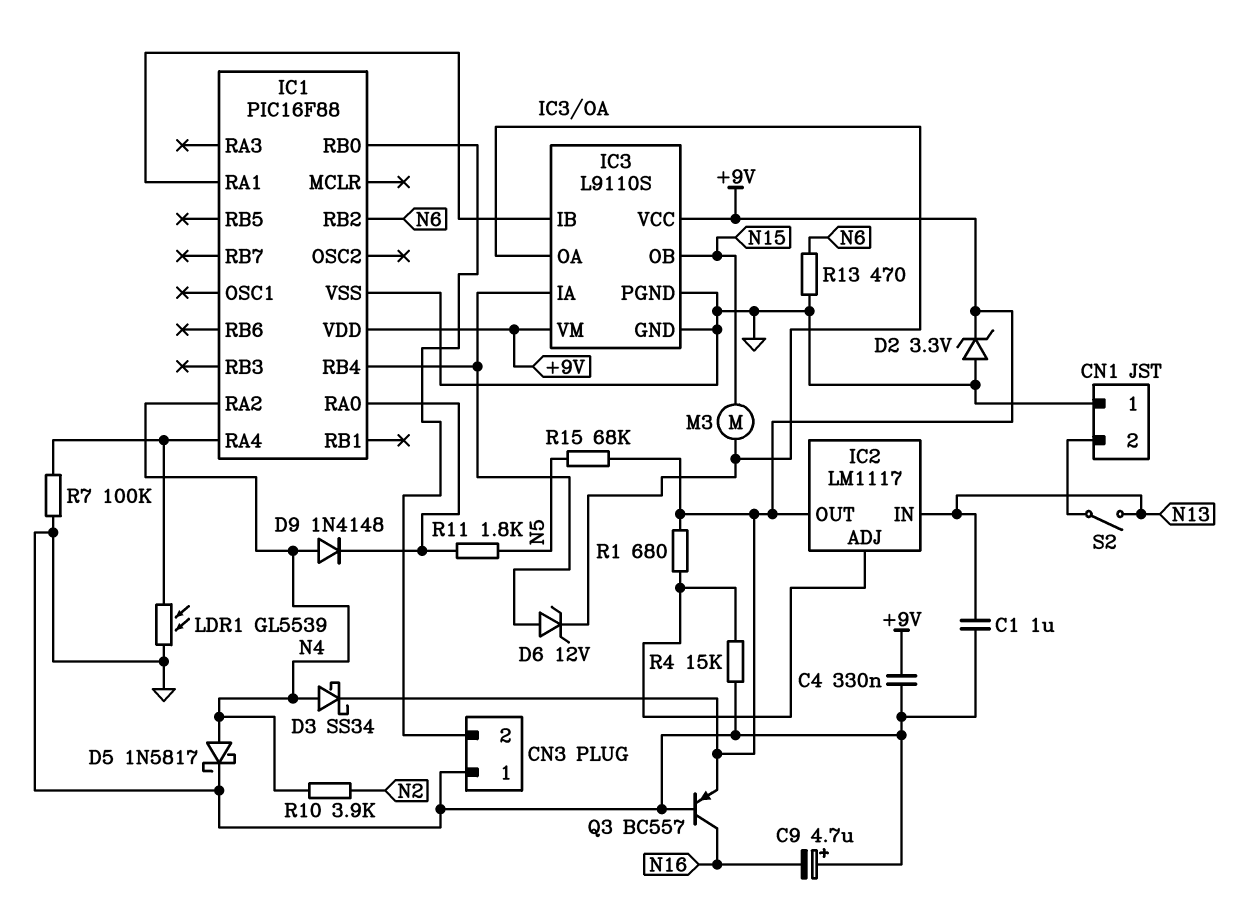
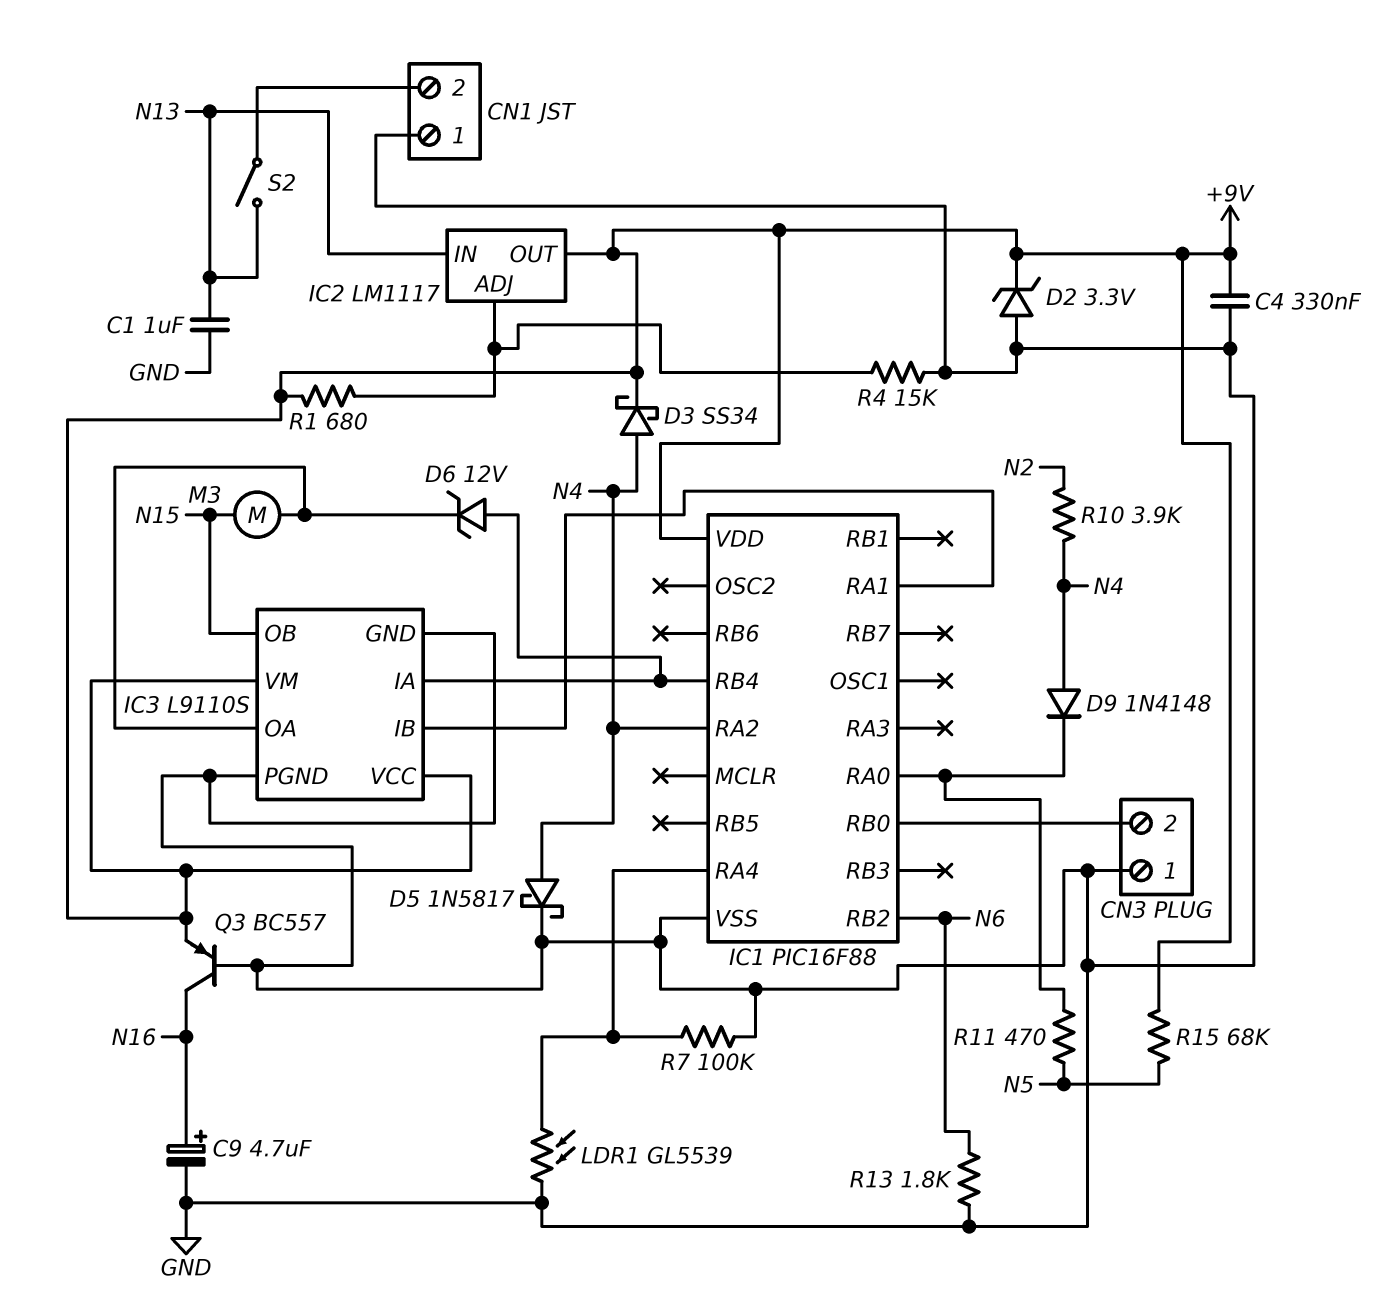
C9: 4.7uF (plus GND, minus N16) -> 4.7uF (plus N16, minus GND)
R11: 1.8k (IC1/RA0, N5) -> 470 (IC1/RA0, N5)
R13: 470 (GND, N6) -> 1.8k (GND, N6)

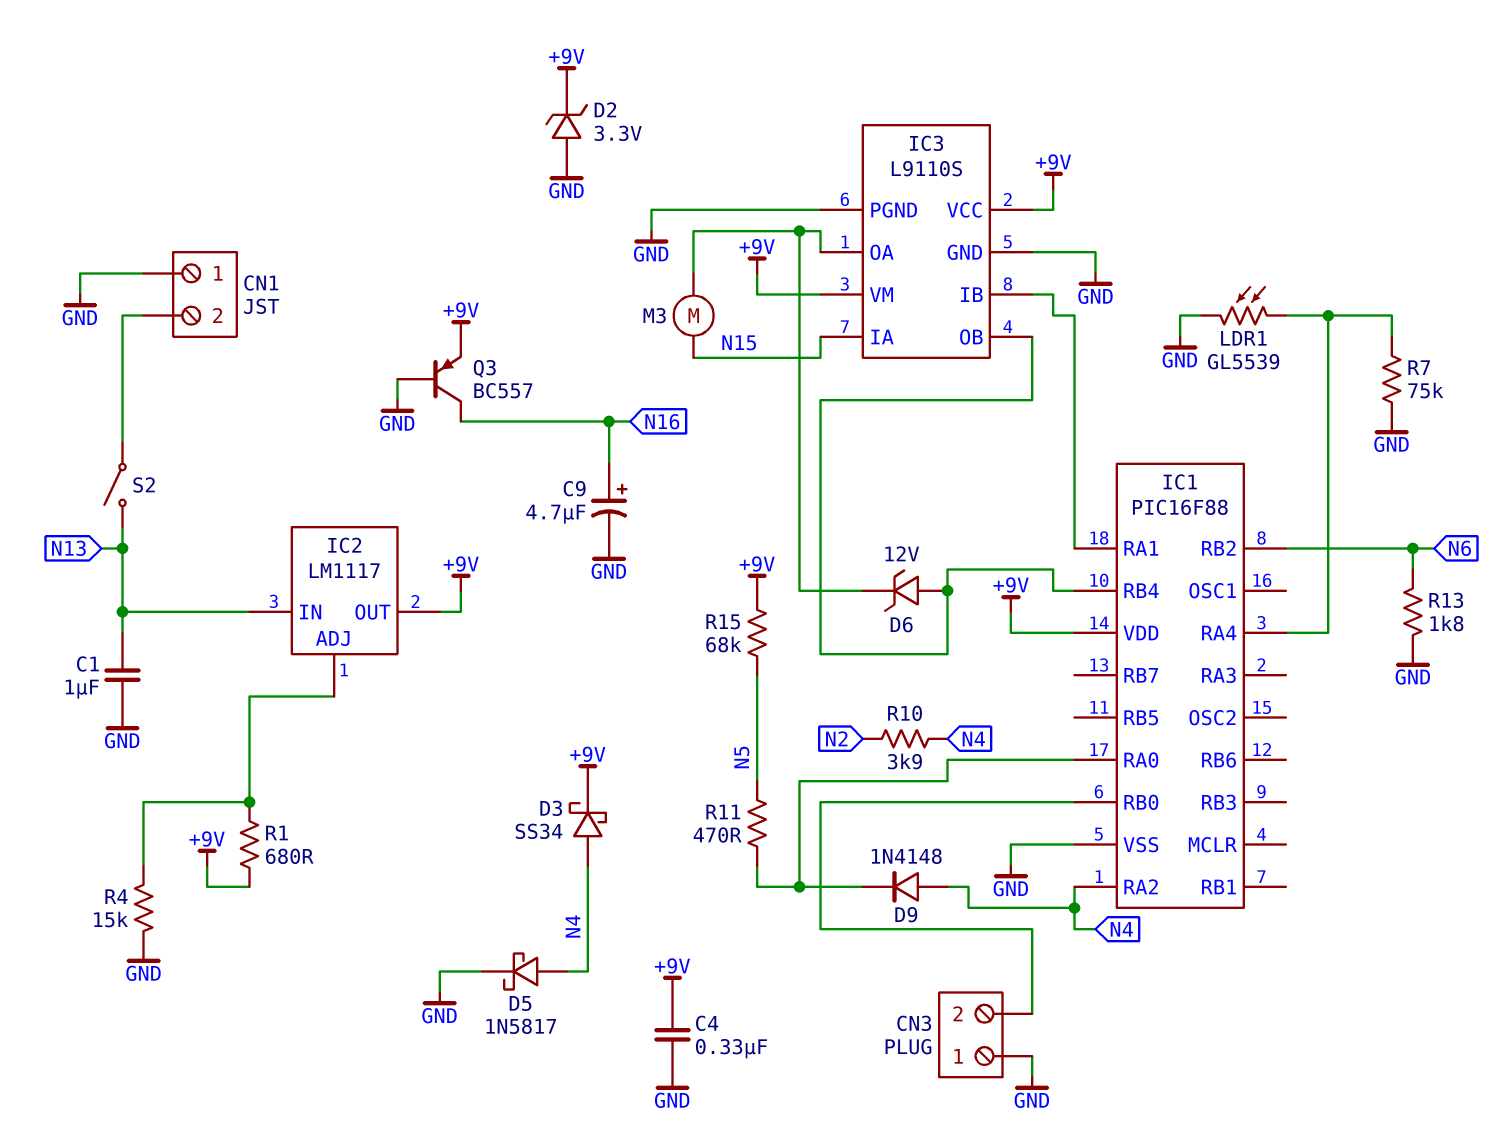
IC3 pin IA: IC1/RB4 -> N15
IC3 pin OB: N15 -> IC1/RB4
R7: 100k (GND, IC1/RA4) -> 75k (GND, IC1/RA4)

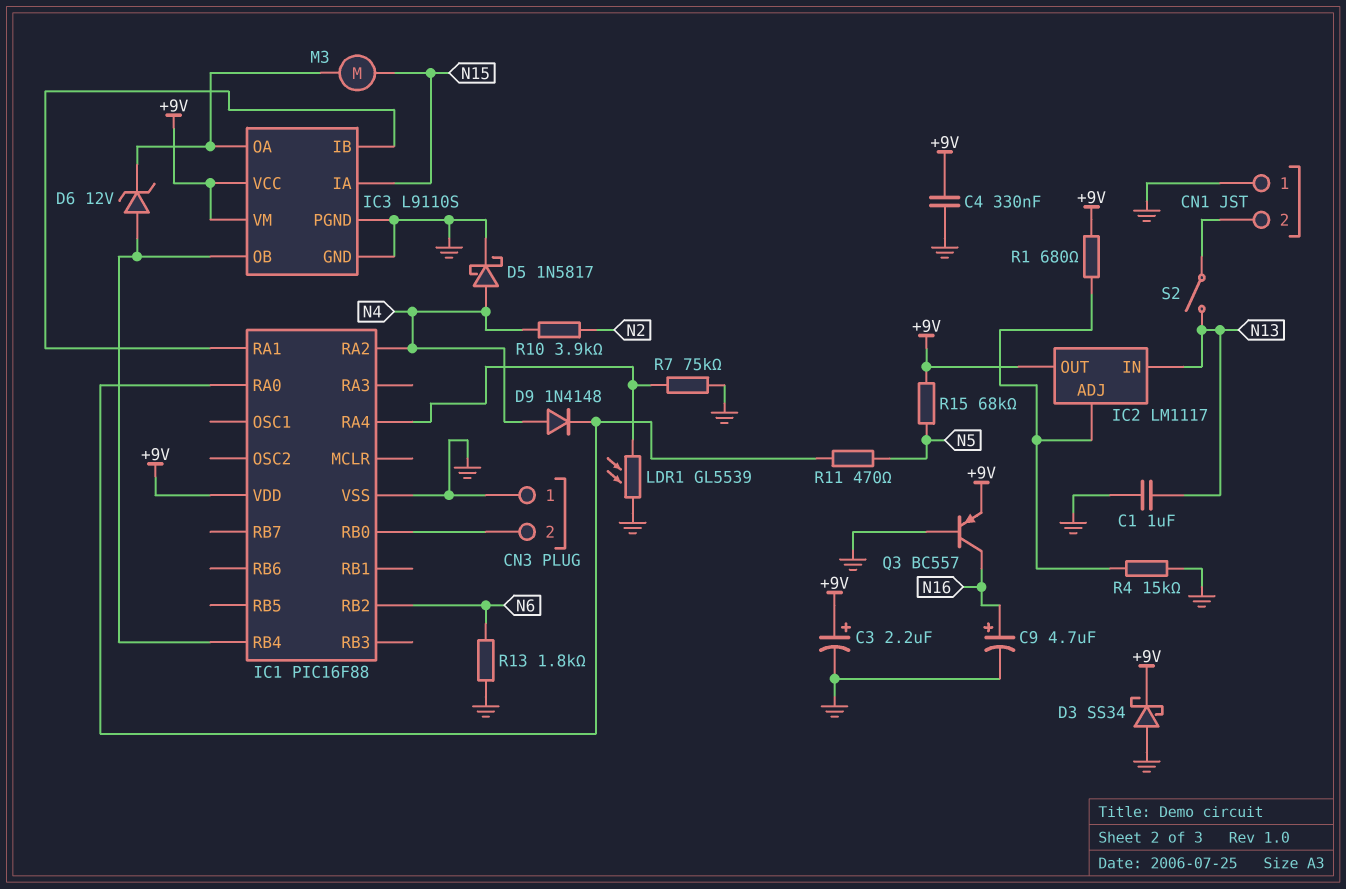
C3: none -> 2.2uF (plus +9V, minus GND)
D2: zener 3.3V (A GND, K +9V) -> none
D3: schottky SS34 (A N4, K +9V) -> schottky SS34 (A GND, K +9V)

